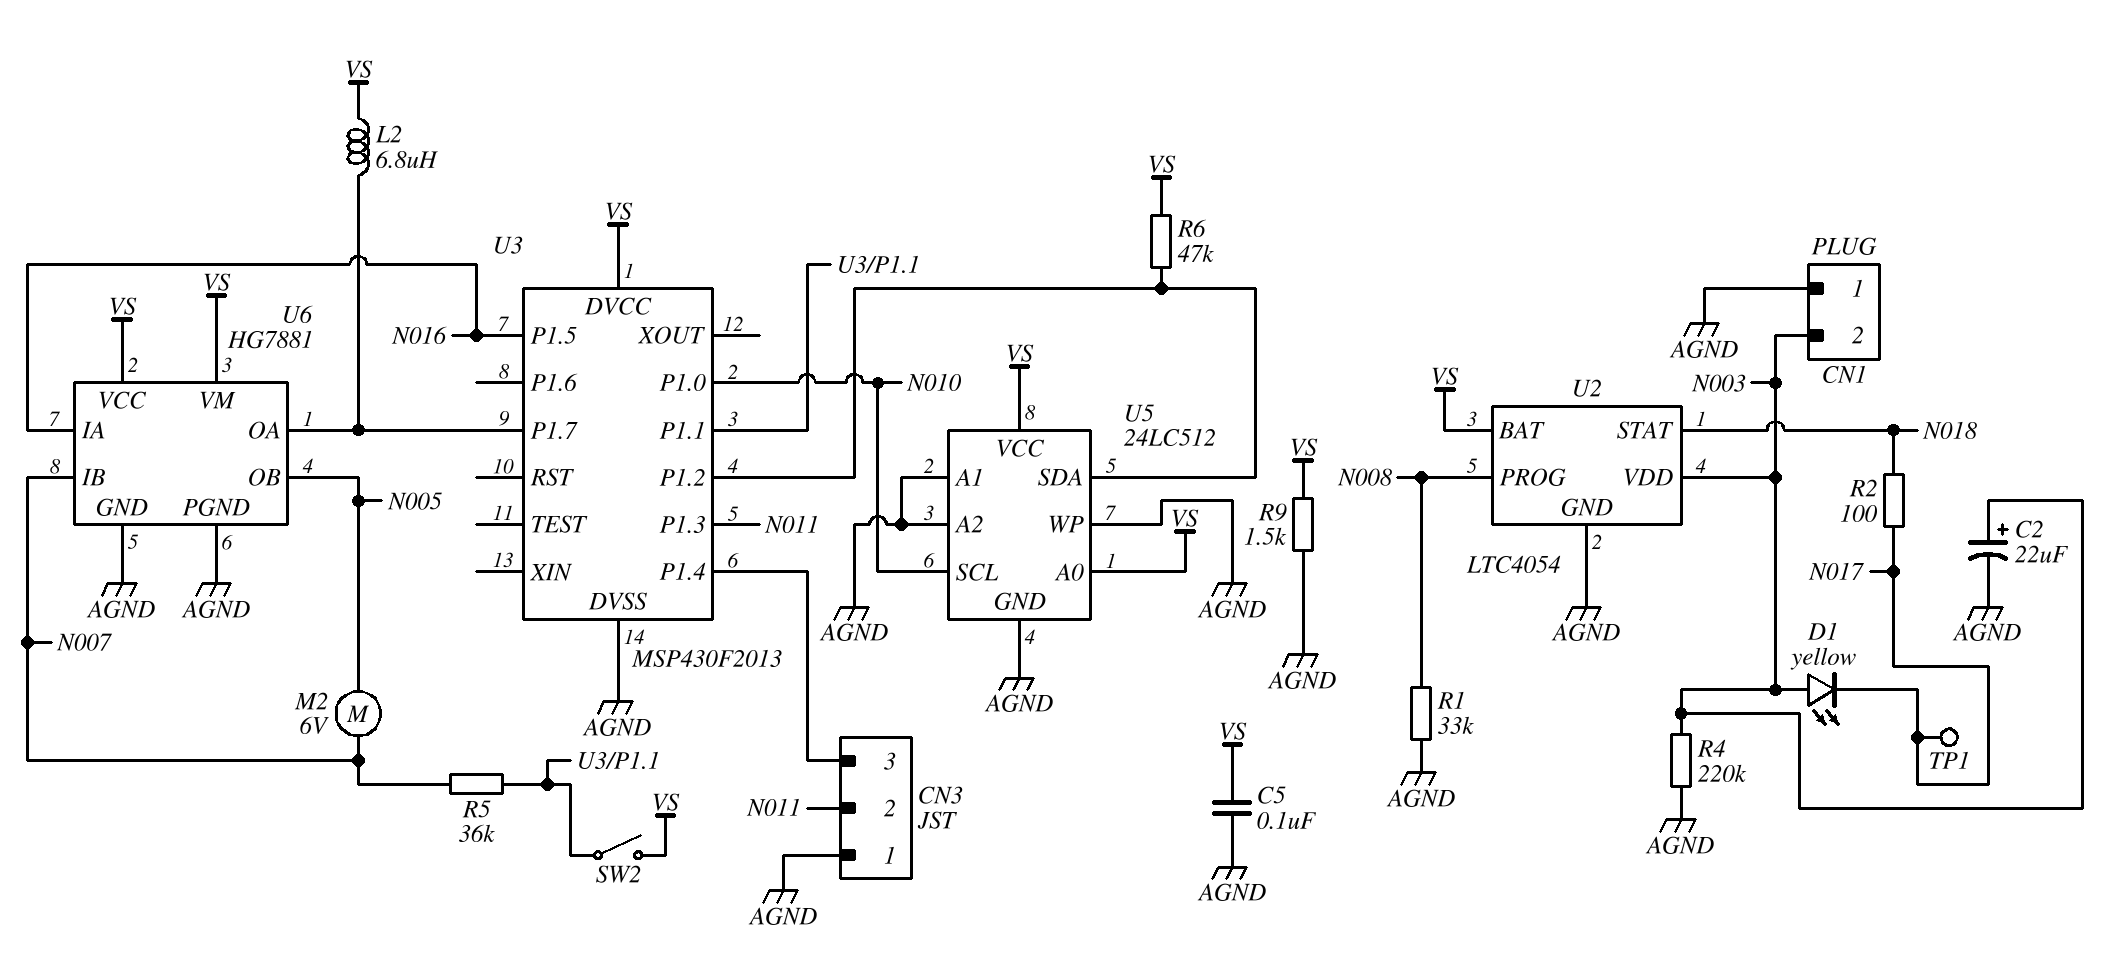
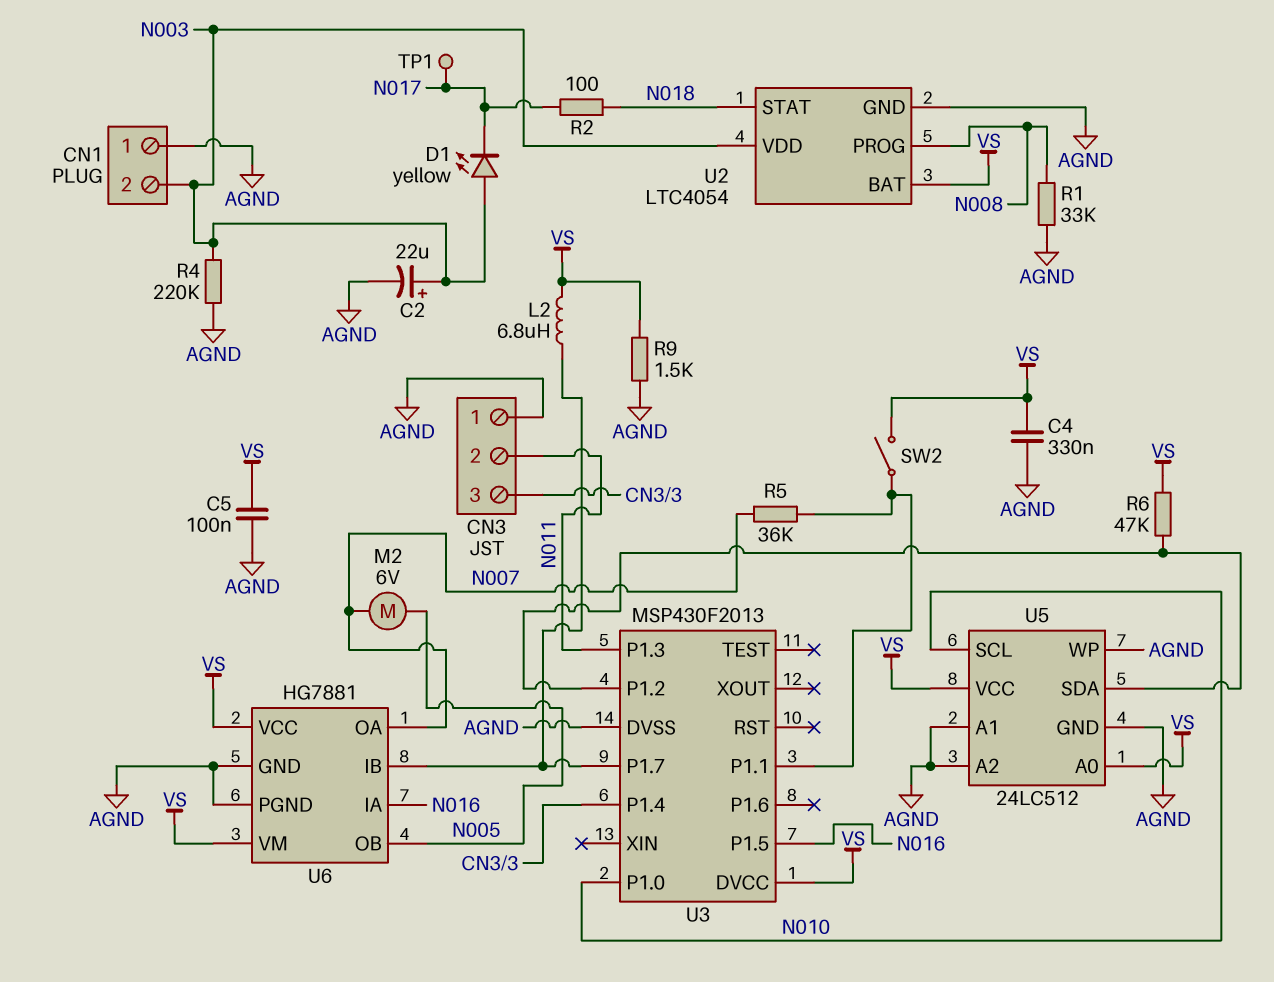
C4: none -> 330nF (AGND, VS)
U6 pin IB: N007 -> U3/P1.7
U6 pin OA: U3/P1.7 -> N007

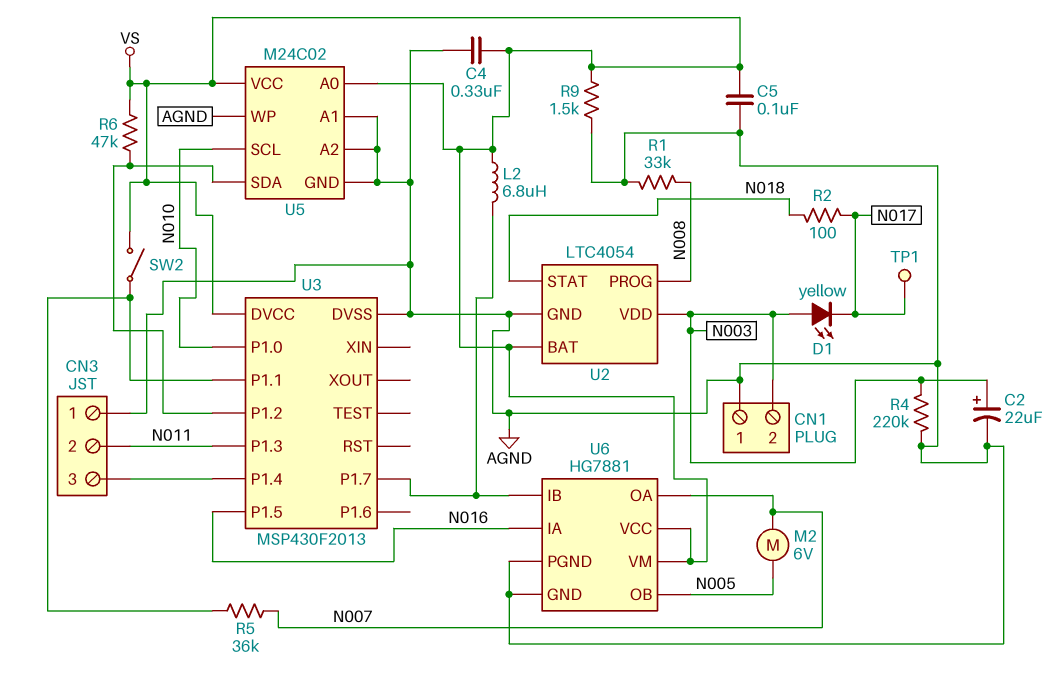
U5: 24LC512 -> M24C02

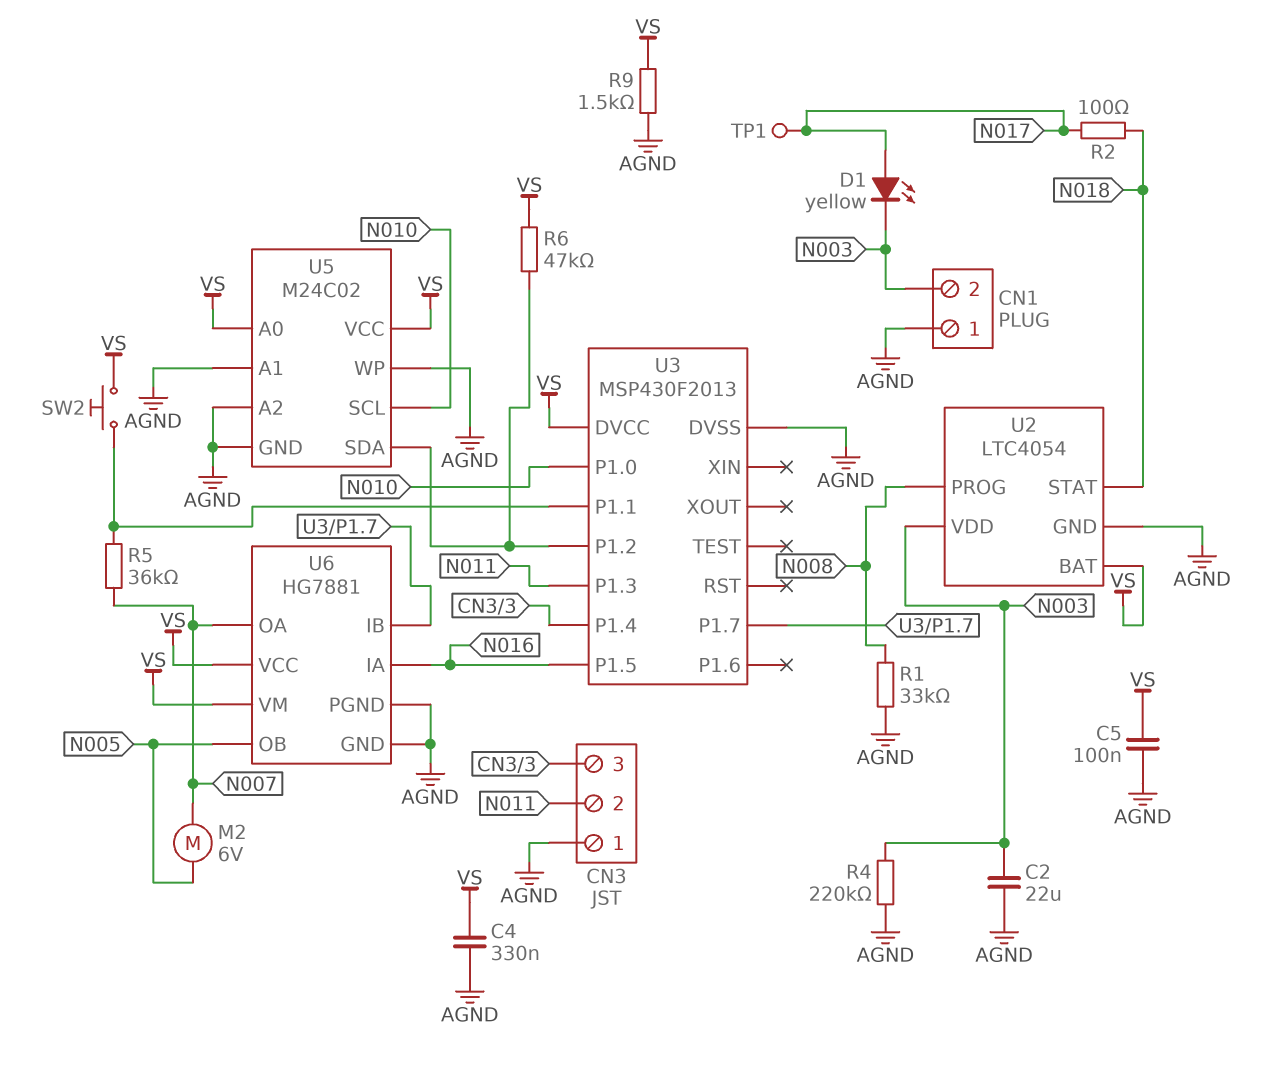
C2: 22uF (plus N003, minus AGND) -> 22uF (AGND, N003)
D1: LED yellow (A N003, K N017) -> LED yellow (A N017, K N003)
L2: 6.8uH (U3/P1.7, VS) -> none
SW2: switch (U3/P1.1, VS) -> button (U3/P1.1, VS)

